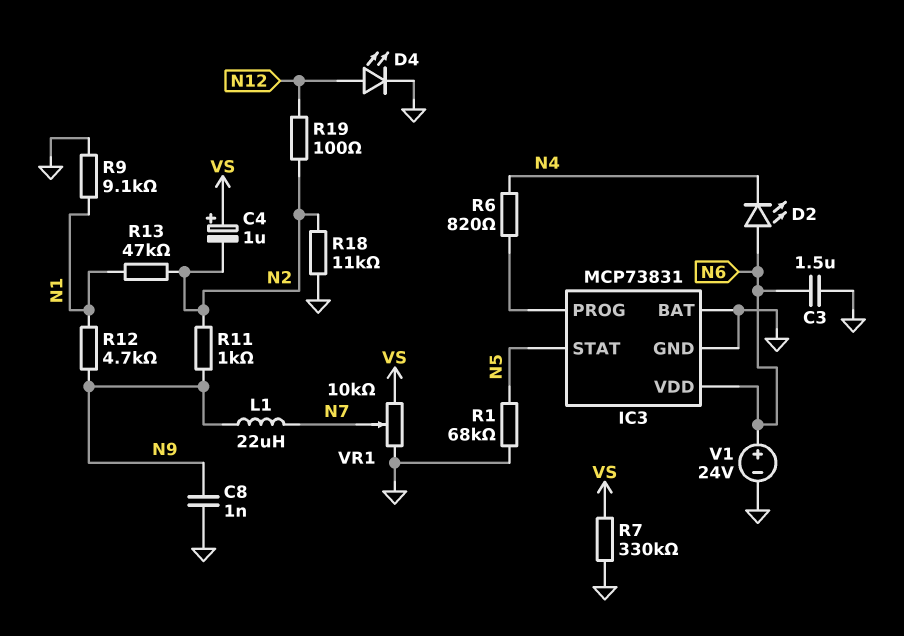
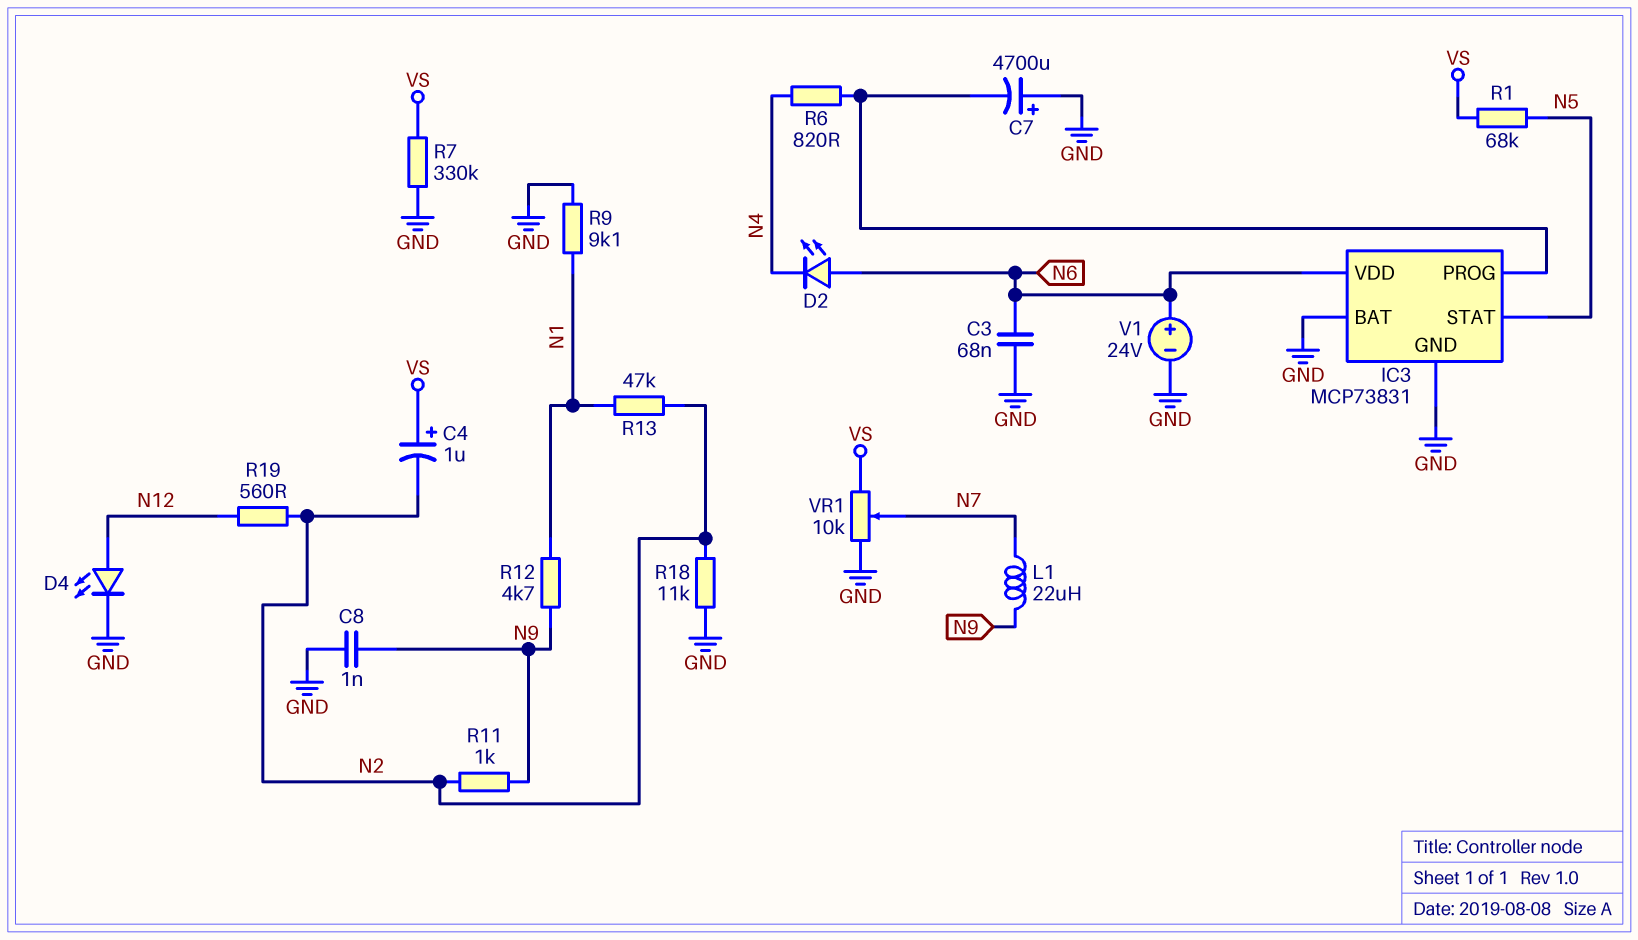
C3: 1.5uF (GND, N6) -> 68nF (GND, N6)
C7: none -> 4700uF (plus GND, minus IC3/PROG)
R1: 68k (GND, N5) -> 68k (N5, VS)
R19: 100 (N2, N12) -> 560 (N2, N12)

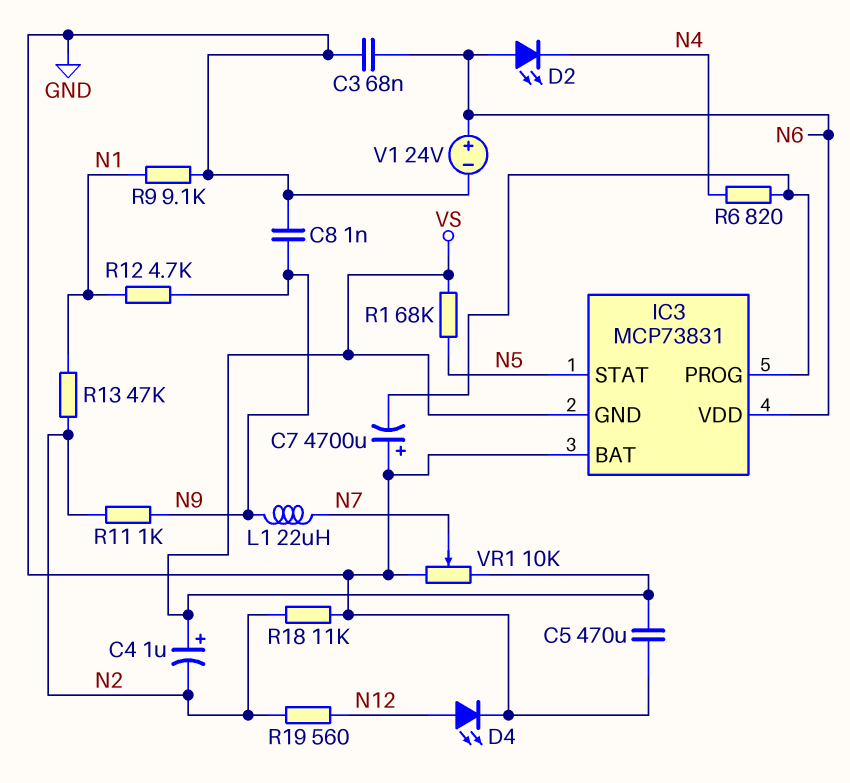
C5: none -> 470uF (GND, VS)
IC3 pin GND: GND -> VS
R7: 330k (GND, VS) -> none

